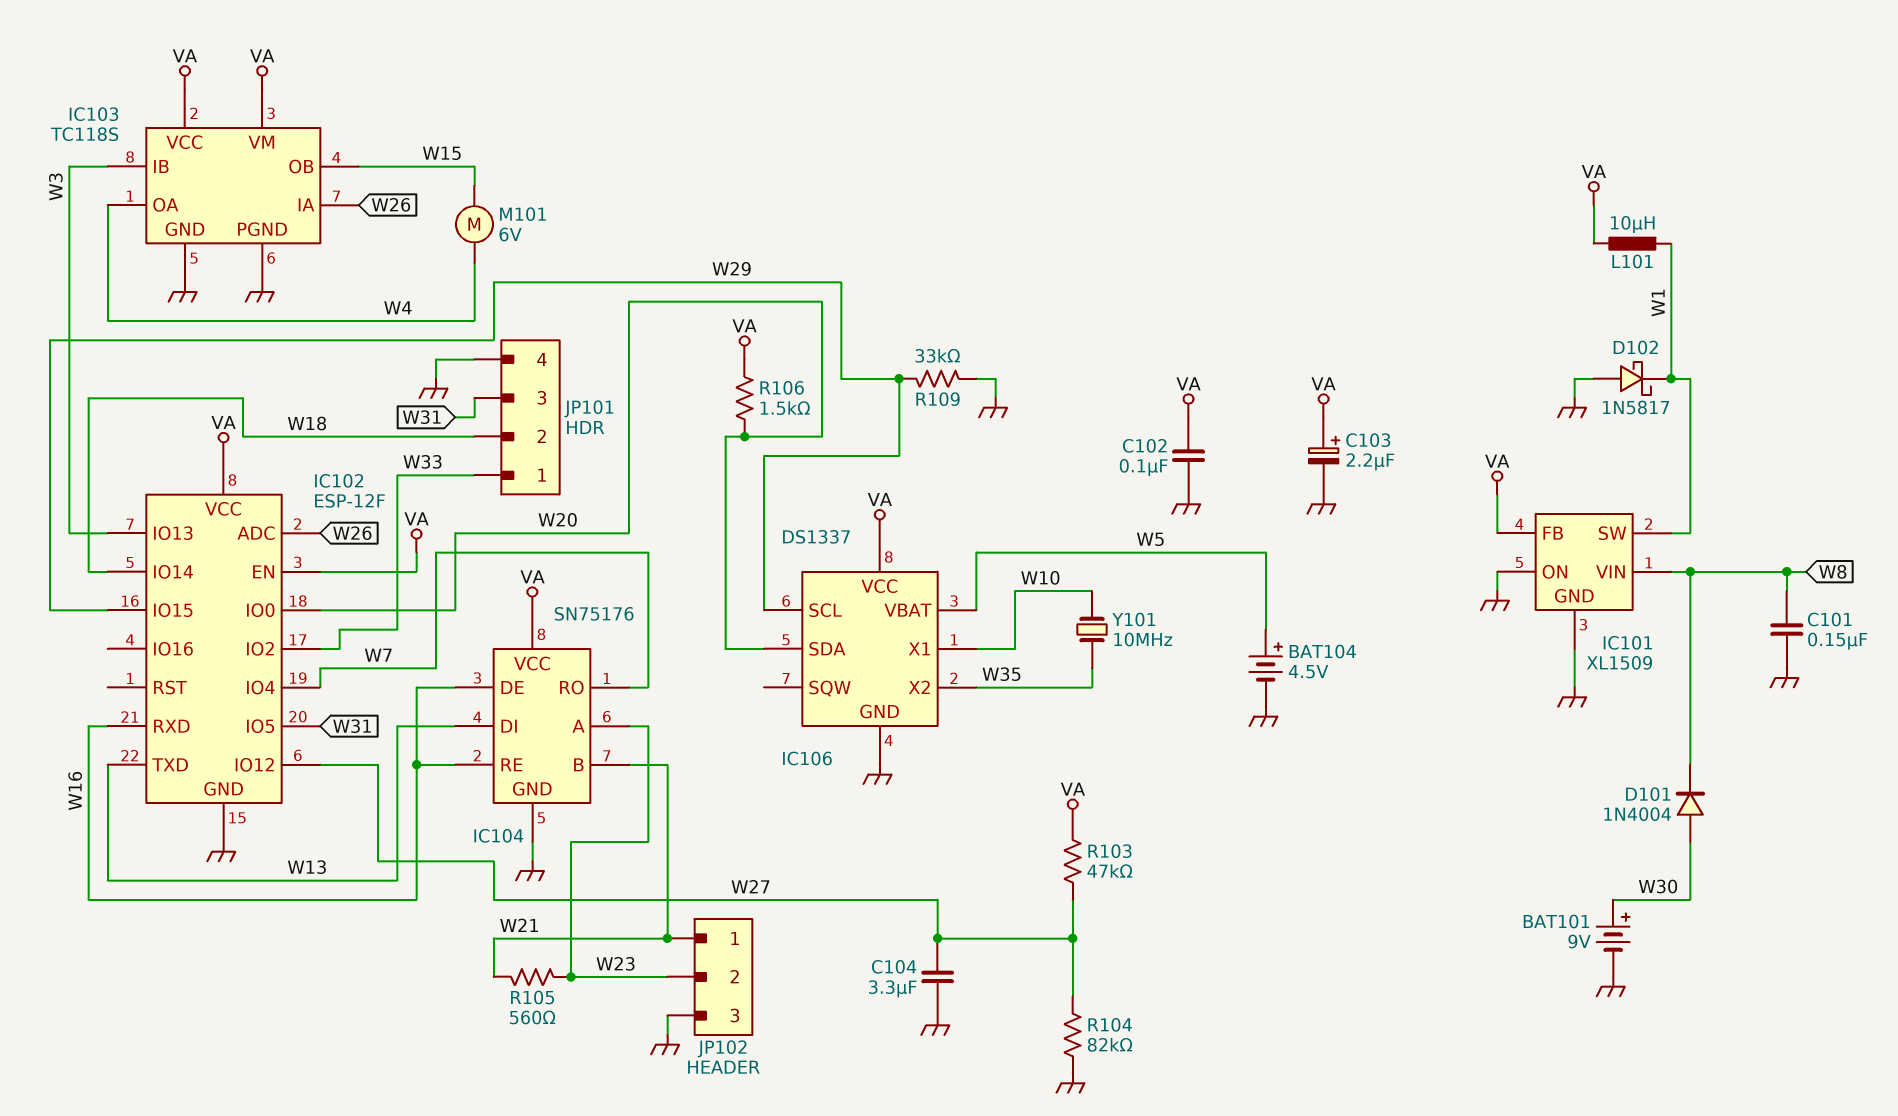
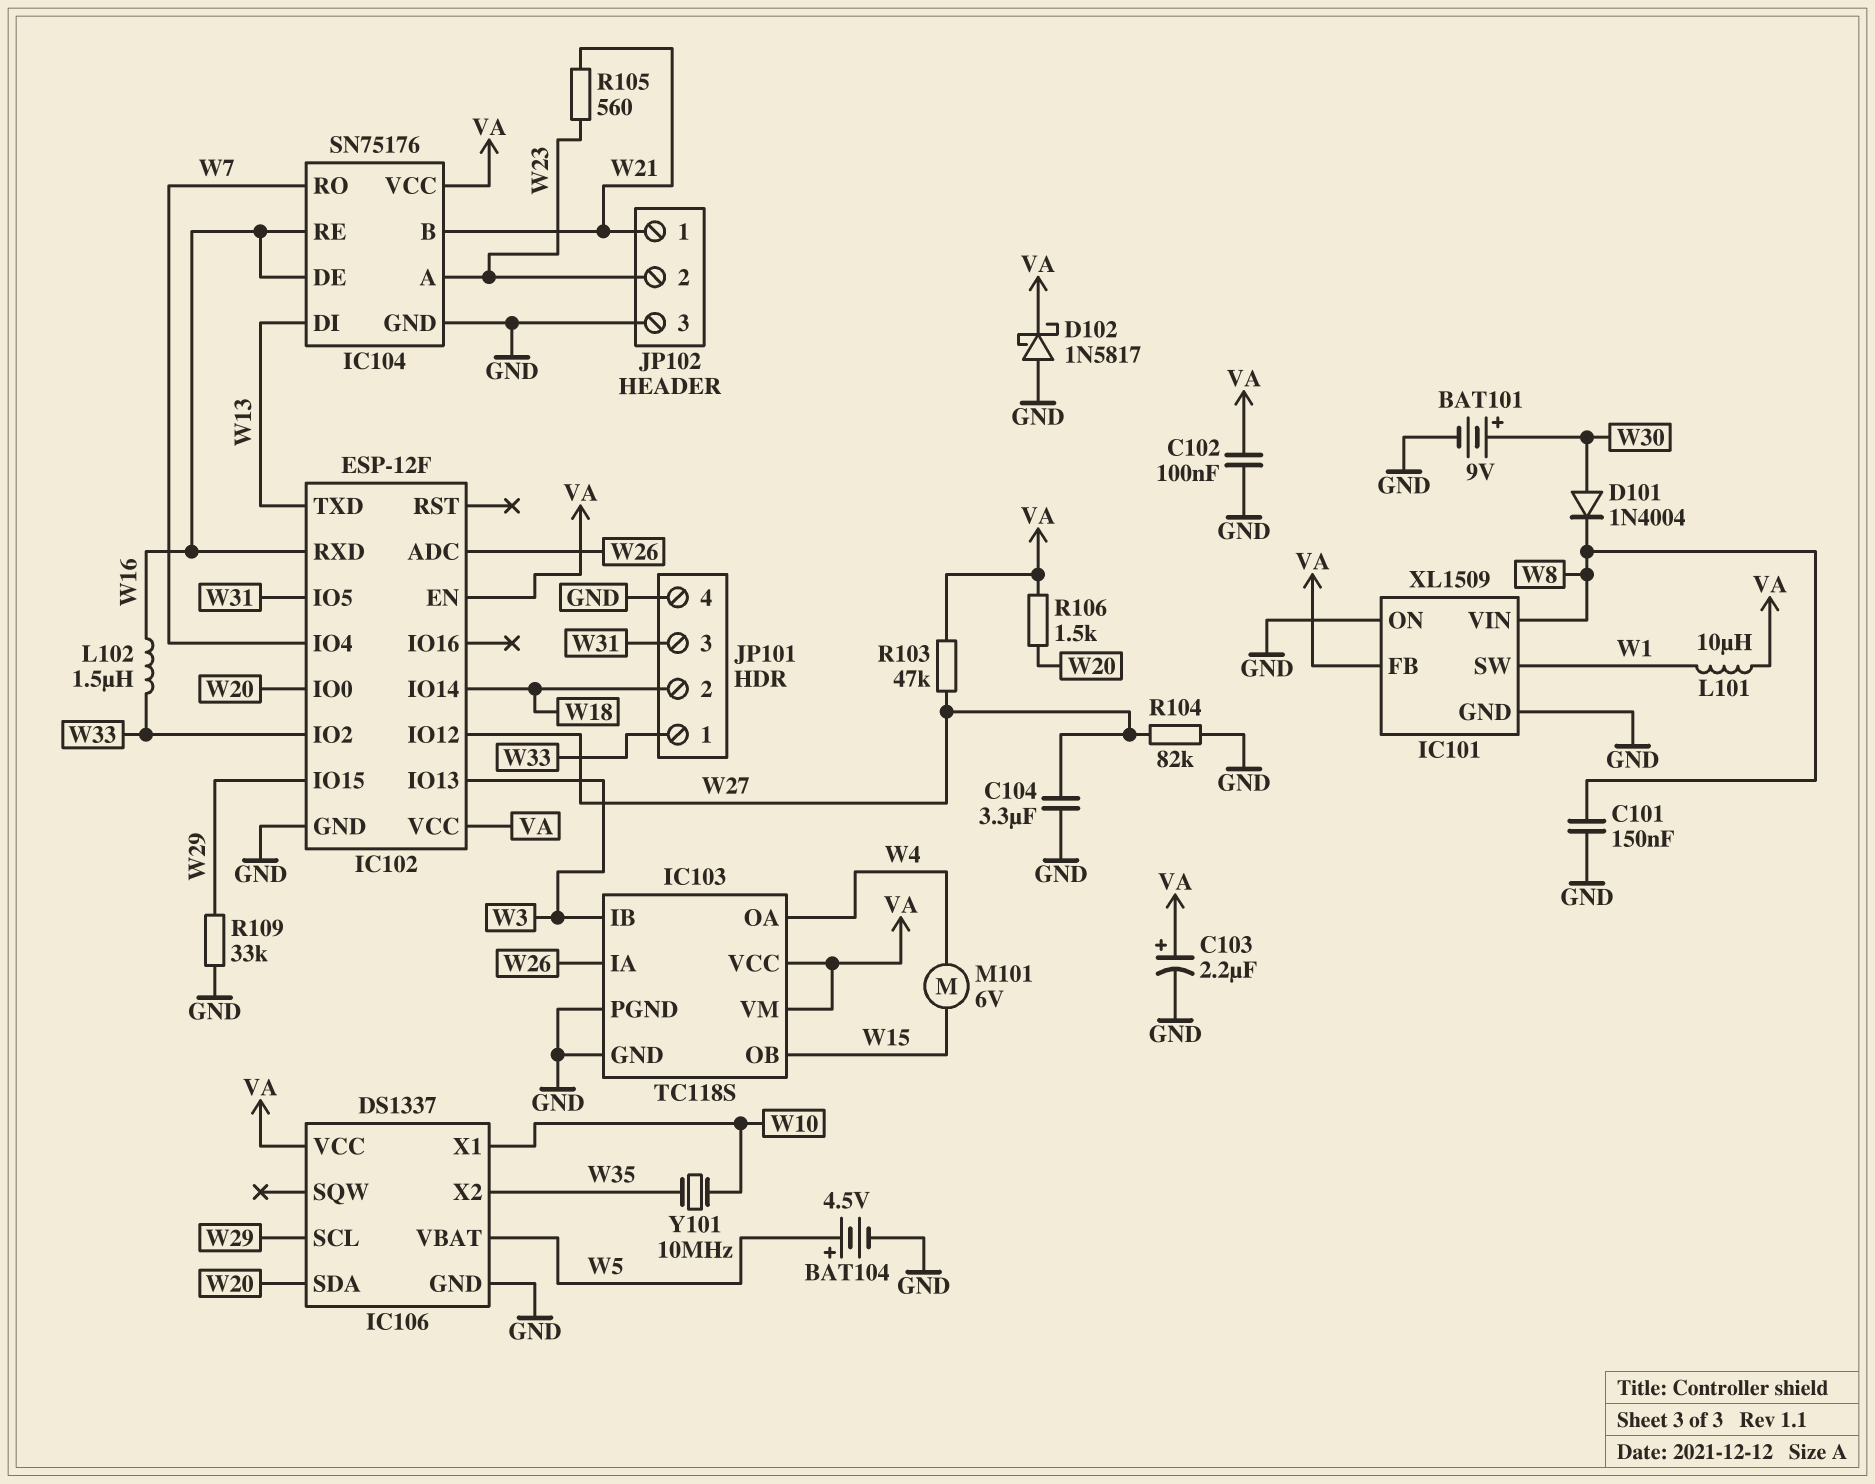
D102: schottky 1N5817 (A GND, K W1) -> schottky 1N5817 (A GND, K VA)
L102: none -> 1.5uH (W16, W33)

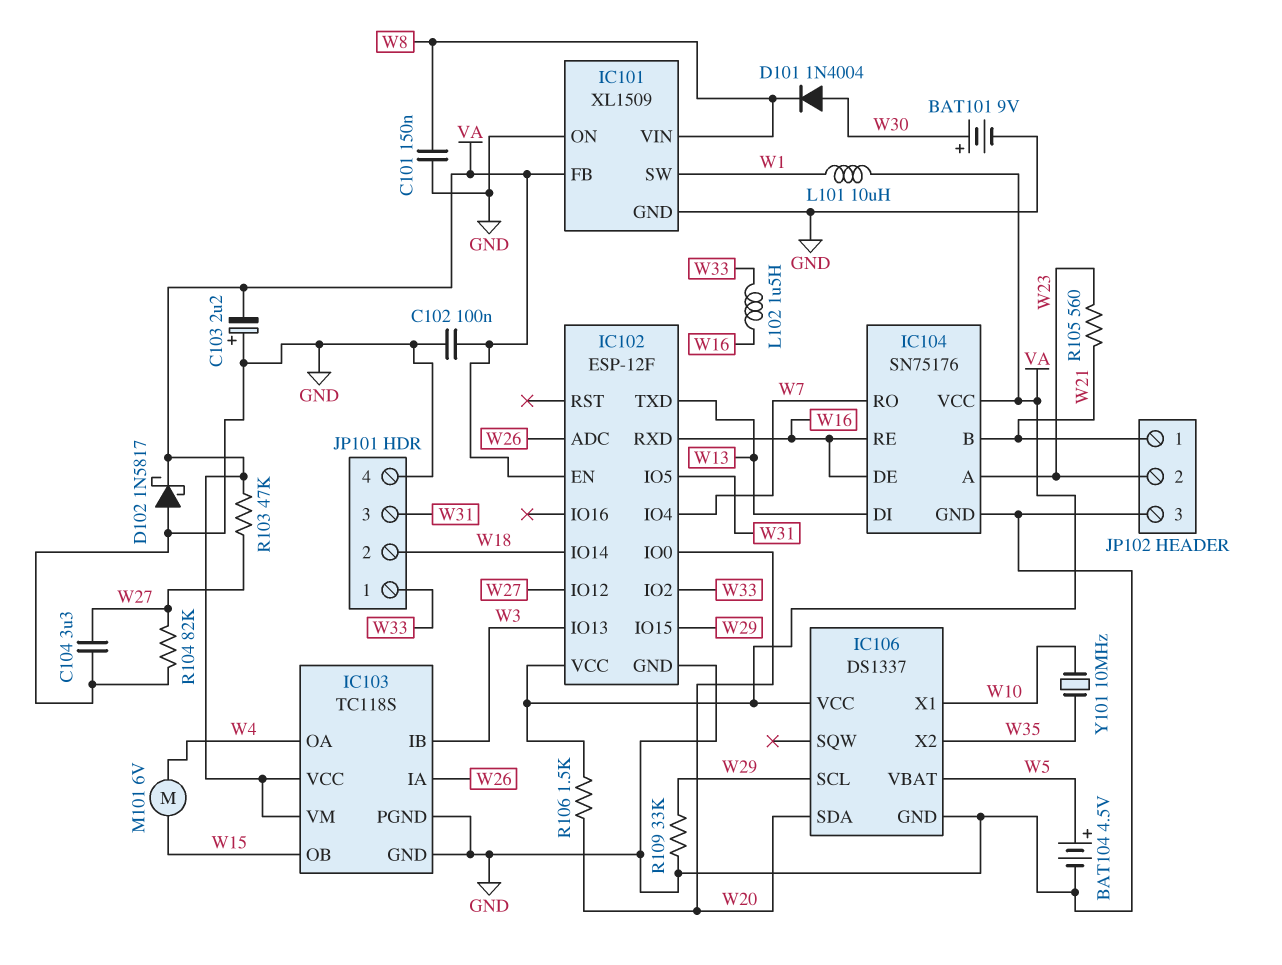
C103: 2.2uF (plus VA, minus GND) -> 2.2uF (plus GND, minus VA)

